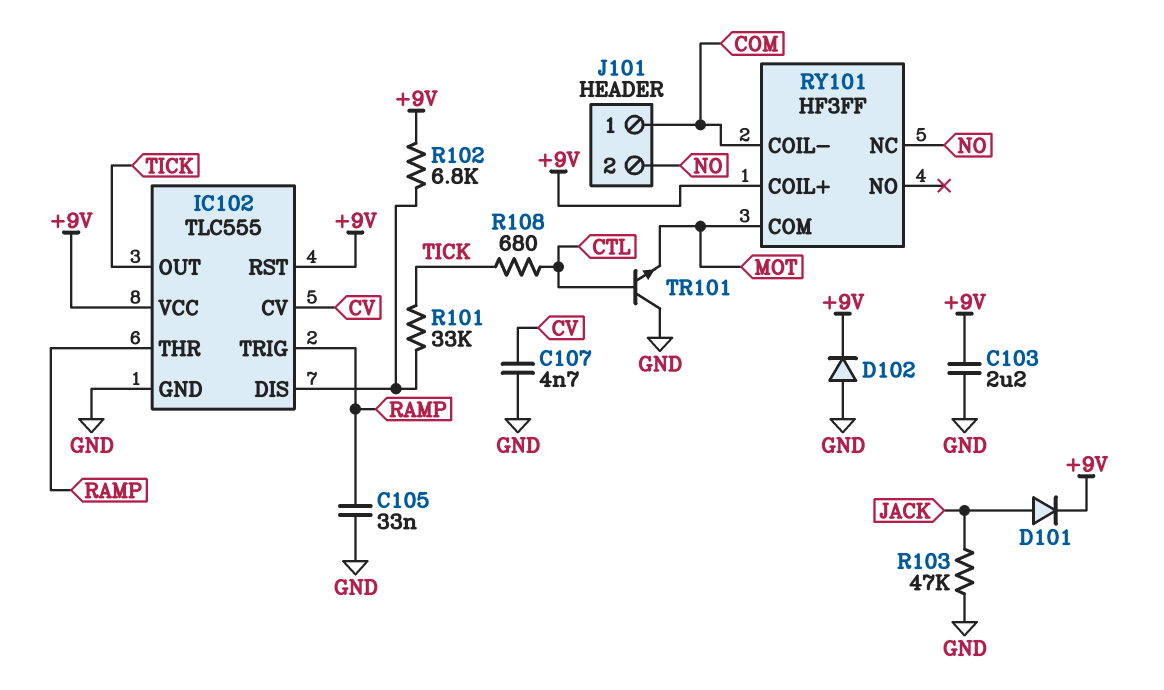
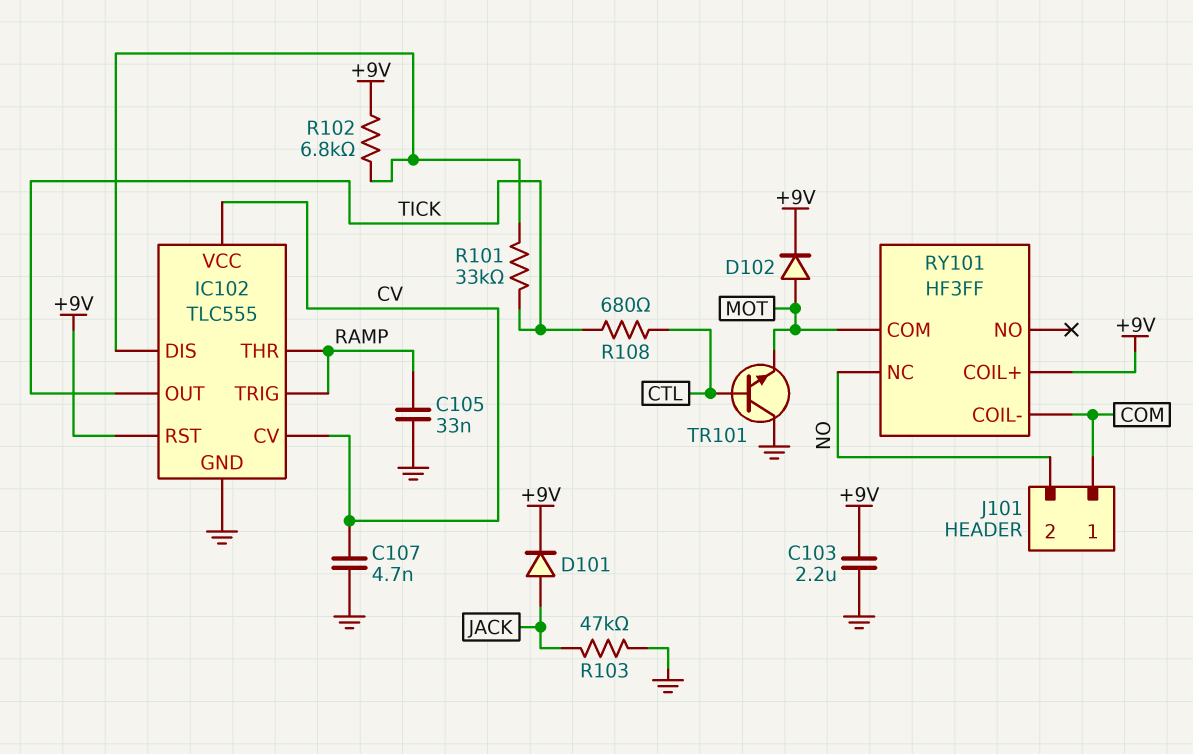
D102: diode (A GND, K +9V) -> diode (A MOT, K +9V)
IC102 pin VCC: +9V -> CV

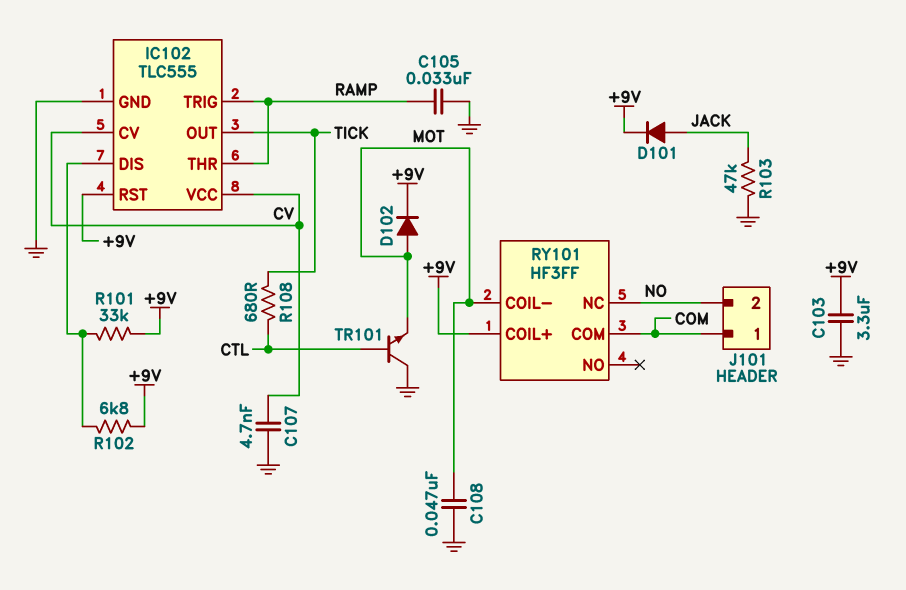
C103: 2.2uF (+9V, GND) -> 3.3uF (+9V, GND)
C108: none -> 47nF (GND, MOT)
R101: 33k (IC102/DIS, TICK) -> 33k (+9V, IC102/DIS)
RY101 pin COIL-: COM -> MOT
RY101 pin COM: MOT -> COM

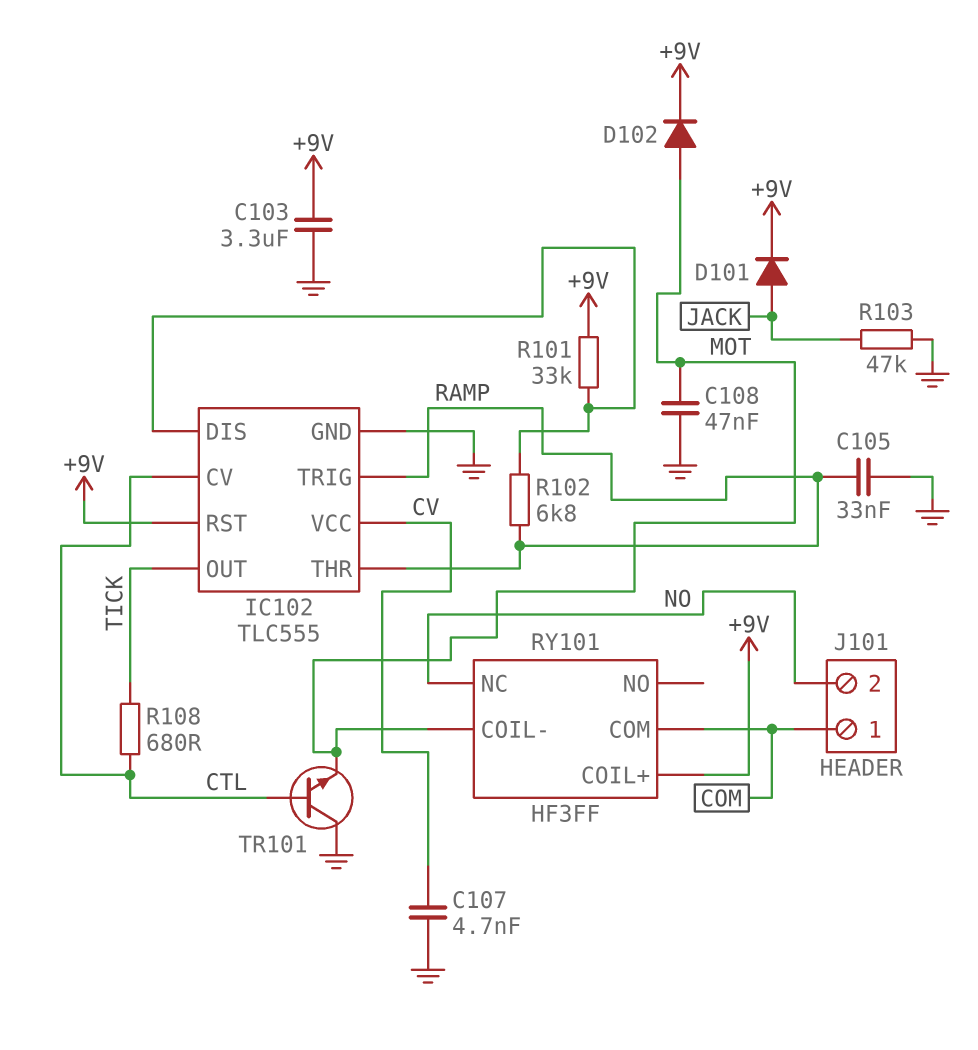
IC102 pin CV: CV -> CTL
R102: 6.8k (+9V, IC102/DIS) -> 6.8k (IC102/DIS, RAMP)

